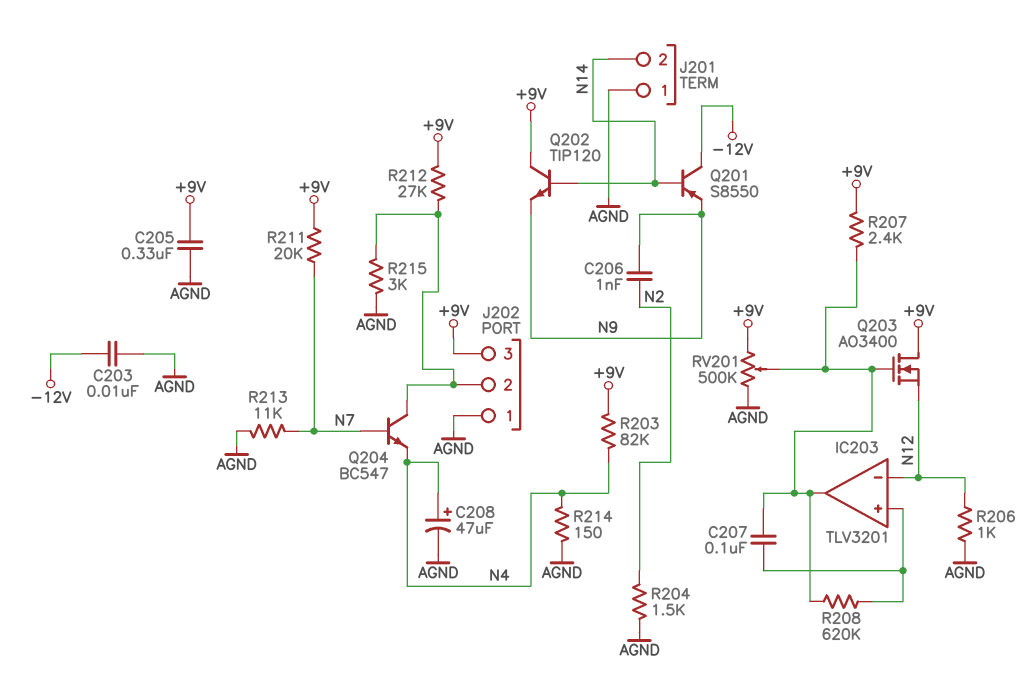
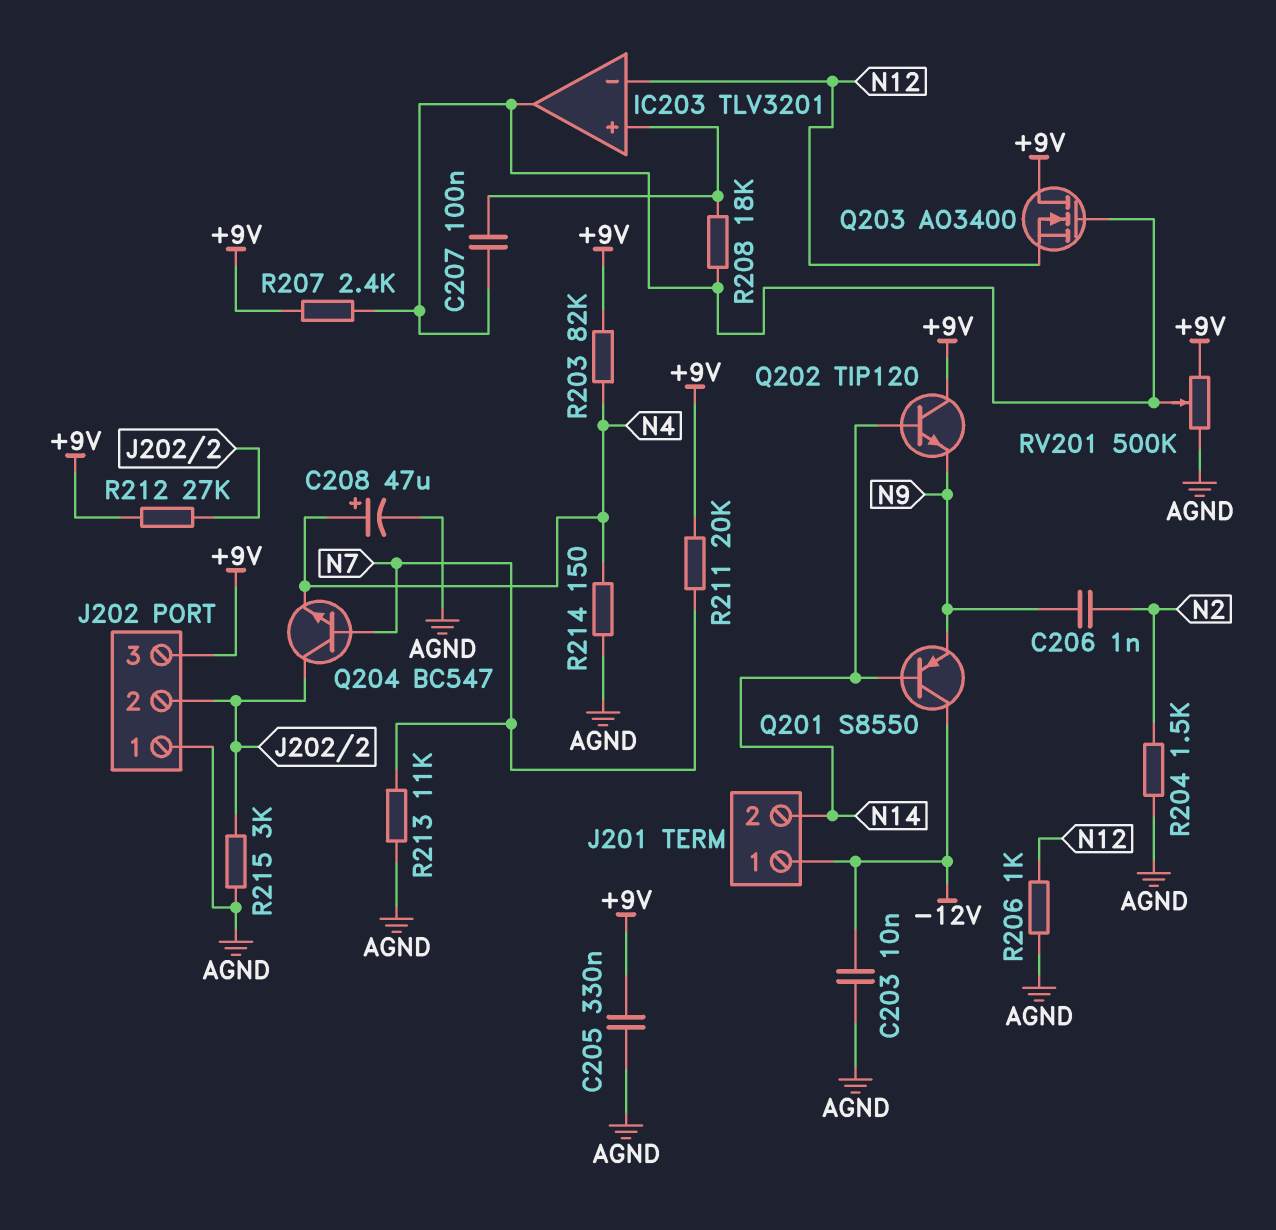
J201 pin 1: AGND -> -12V
R208: 620k (IC203/in+, IC203/out) -> 18k (IC203/in+, IC203/out)

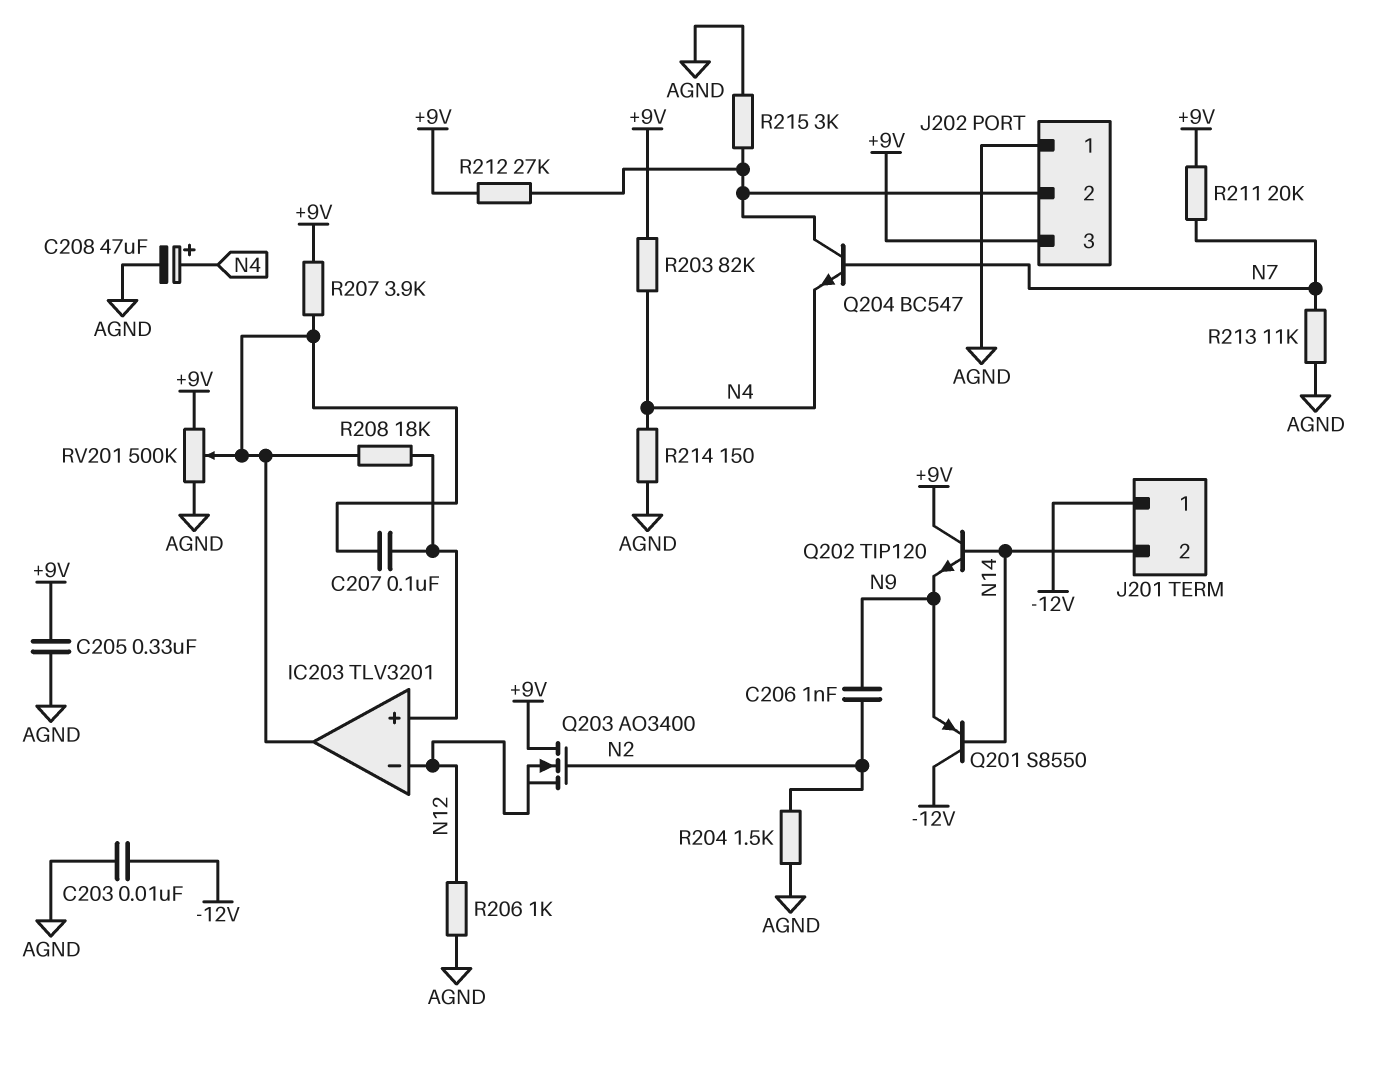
Q203: NMOS AO3400 (G IC203/out, D +9V, S N12) -> NMOS AO3400 (G N2, D +9V, S N12)
R207: 2.4k (+9V, IC203/out) -> 3.9k (+9V, IC203/out)

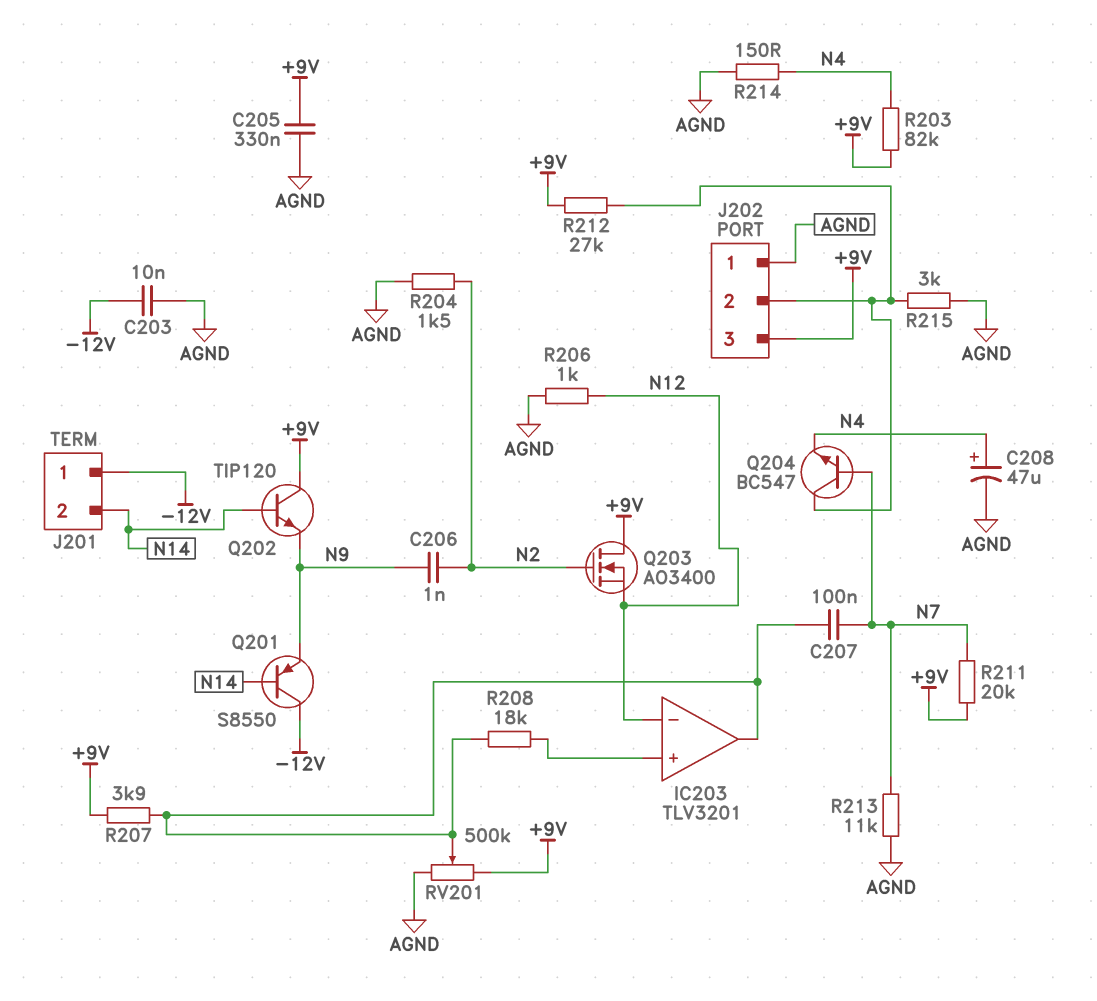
C207: 100nF (IC203/in+, IC203/out) -> 100nF (IC203/out, N7)

